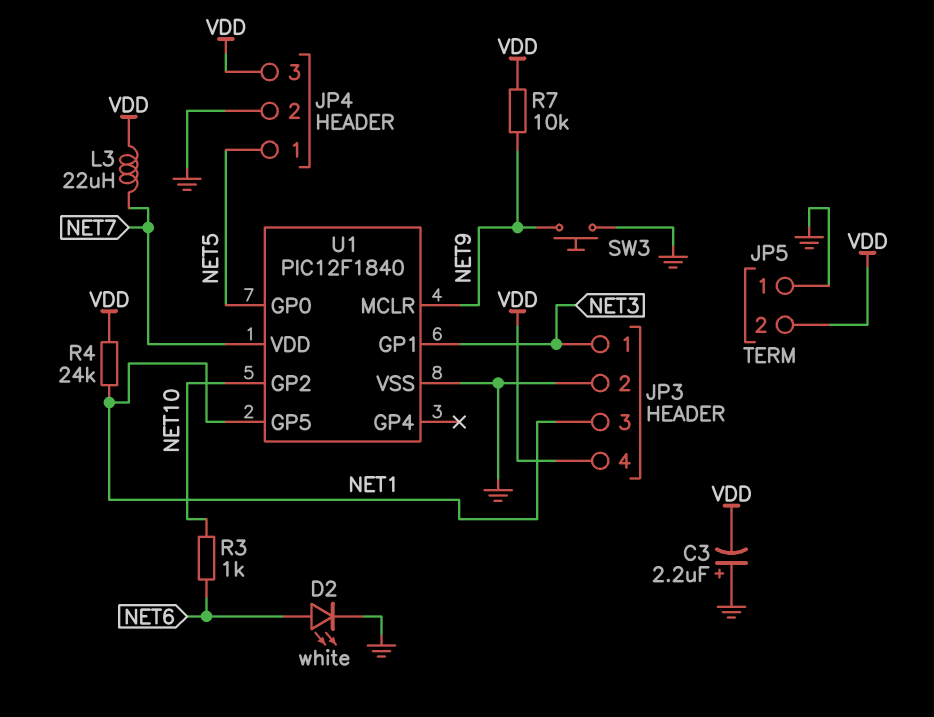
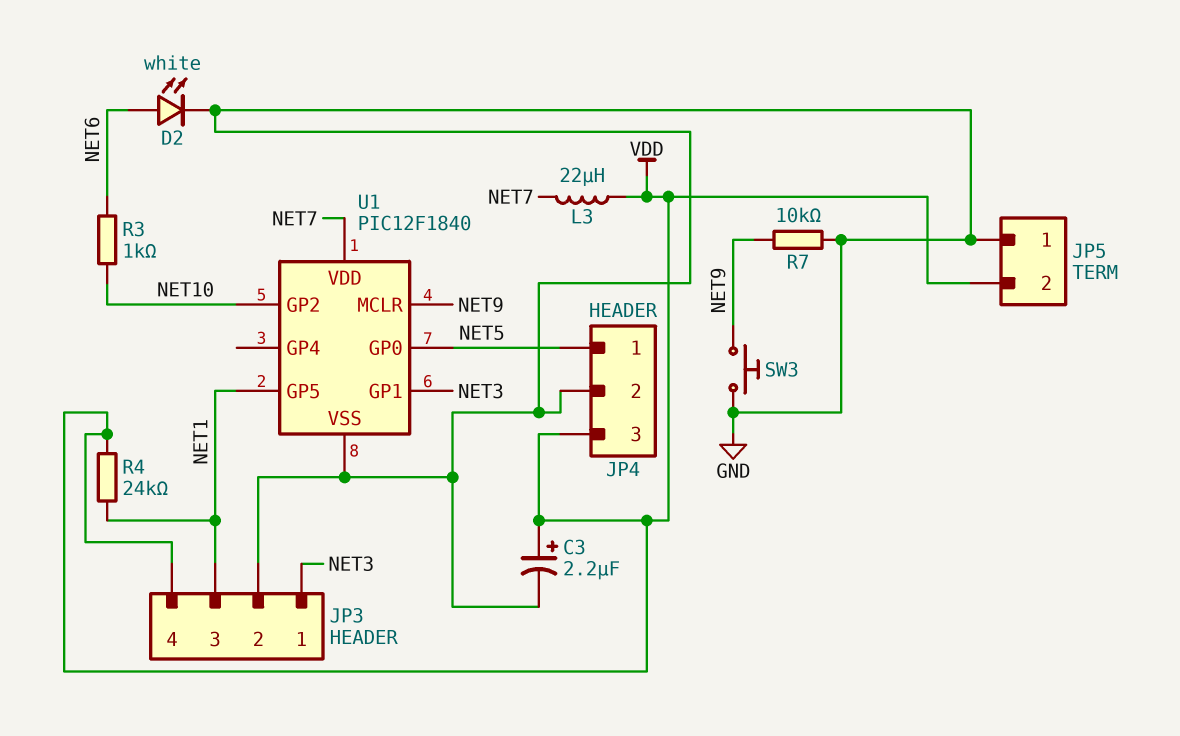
C3: 2.2uF (plus GND, minus VDD) -> 2.2uF (plus VDD, minus GND)
R7: 10k (NET9, VDD) -> 10k (GND, NET9)

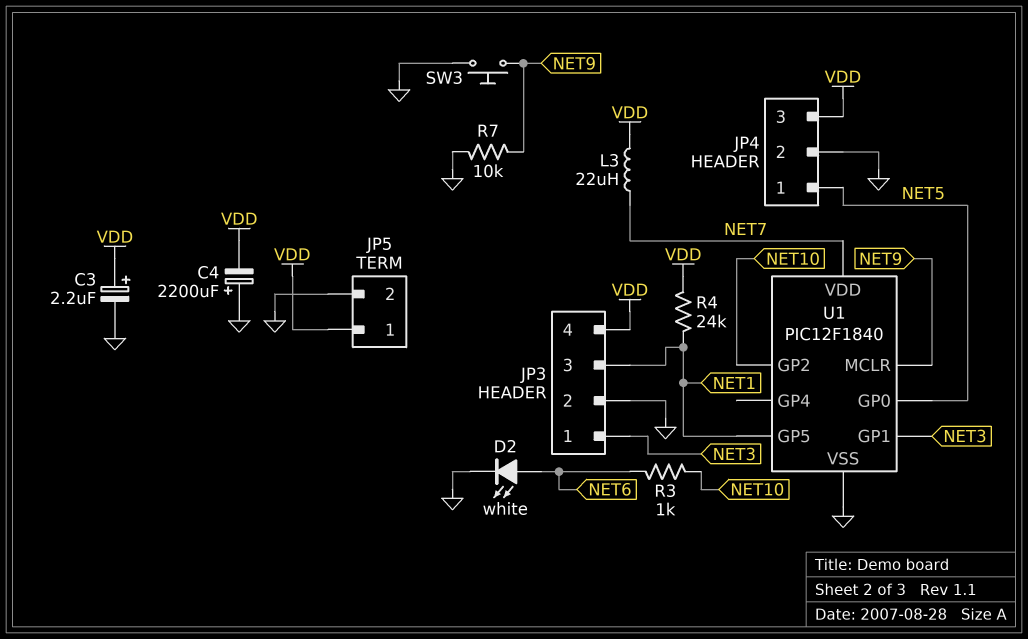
C4: none -> 2200uF (plus GND, minus VDD)
JP5 pin 1: GND -> VDD
JP5 pin 2: VDD -> GND

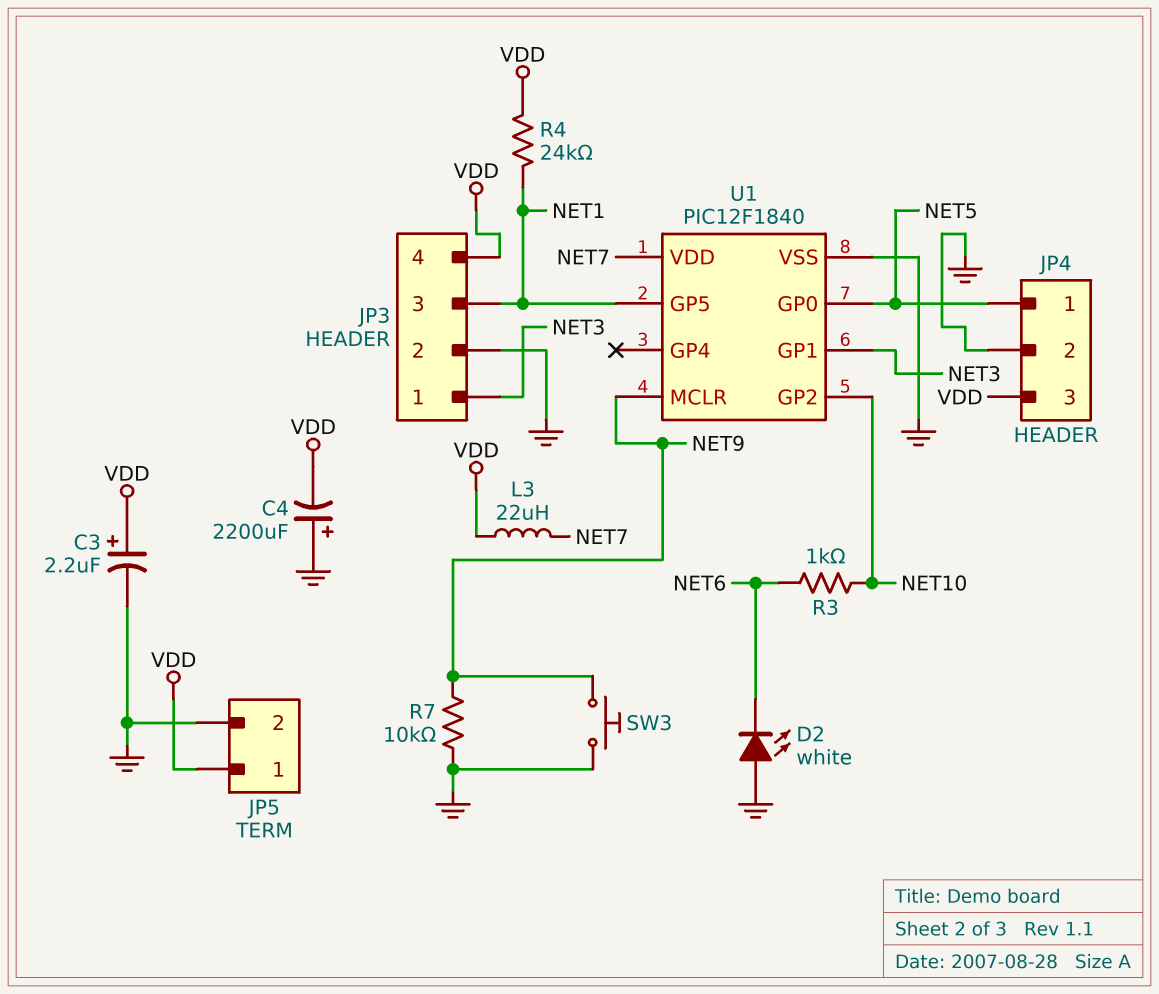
D2: LED white (A NET6, K GND) -> LED white (A GND, K NET6)

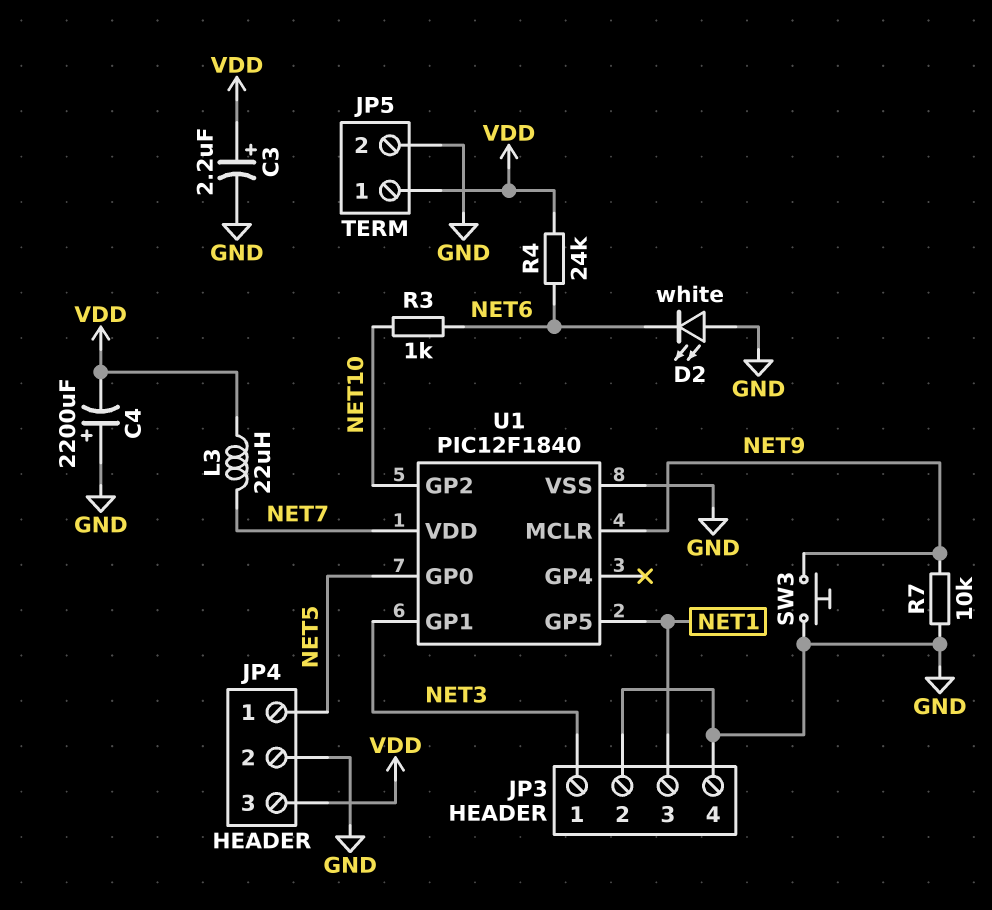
JP3 pin 4: VDD -> GND
R4: 24k (NET1, VDD) -> 24k (NET6, VDD)

